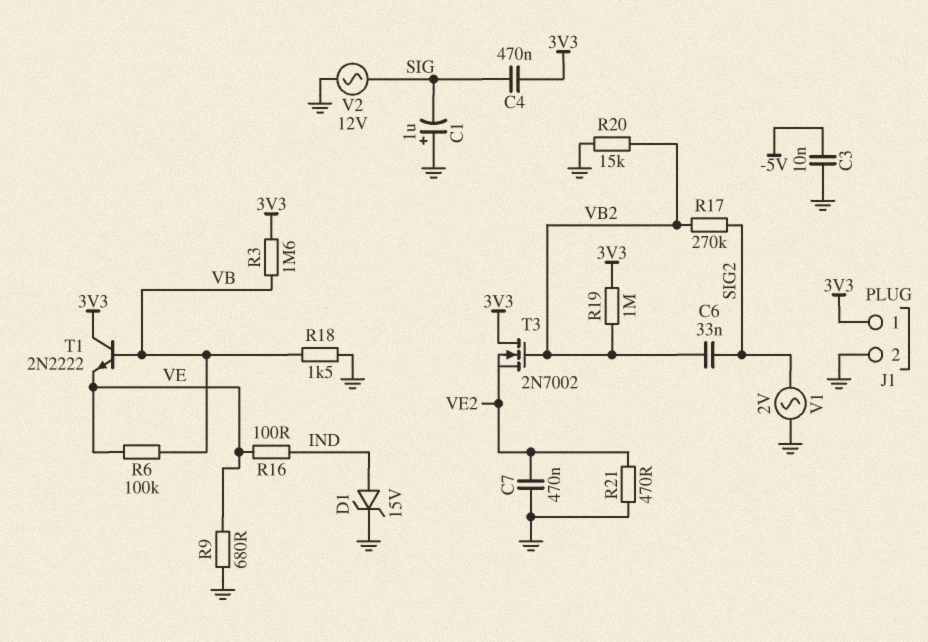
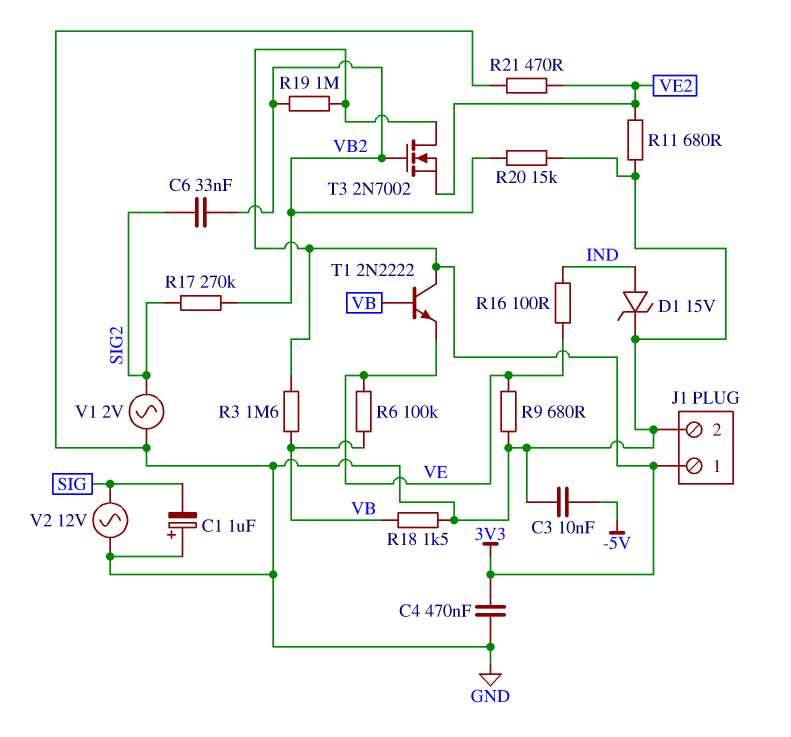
C4: 470nF (3V3, SIG) -> 470nF (3V3, GND)
C7: 470nF (GND, VE2) -> none
R11: none -> 680 (GND, VE2)

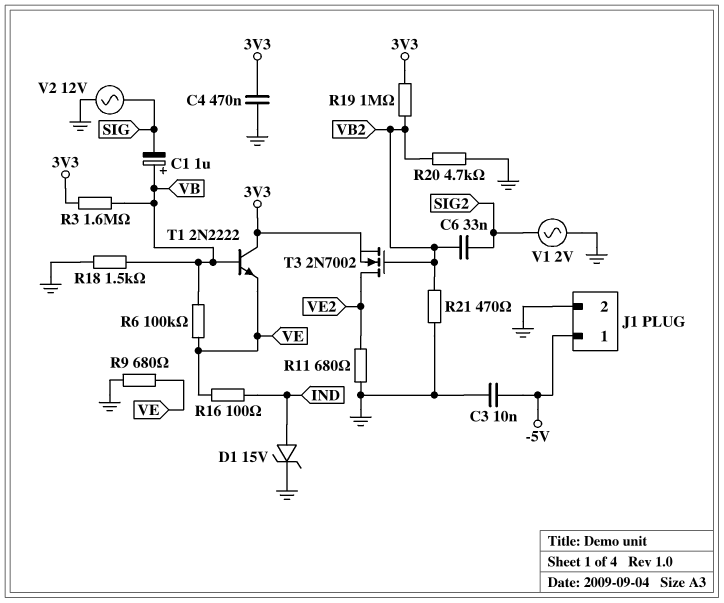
C1: 1uF (plus GND, minus SIG) -> 1uF (plus VB, minus SIG)
J1 pin 1: 3V3 -> -5V
R17: 270k (SIG2, VB2) -> none
R20: 15k (GND, VB2) -> 4.7k (GND, VB2)
R21: 470 (GND, VE2) -> 470 (GND, VB2)
T3: NMOS 2N7002 (G VB2, D 3V3, S VE2) -> NMOS 2N7002 (G VB2, D VE2, S 3V3)

